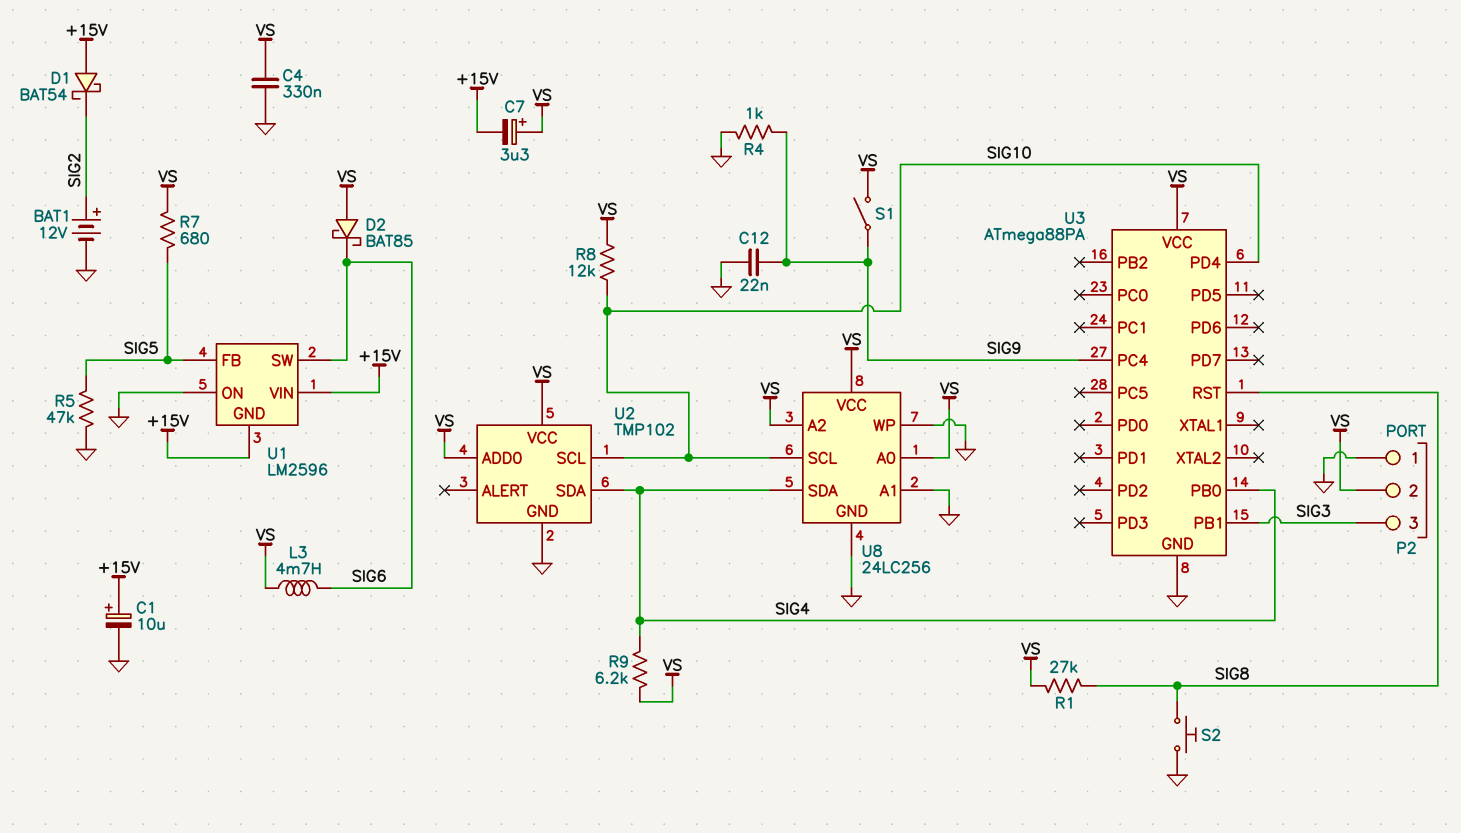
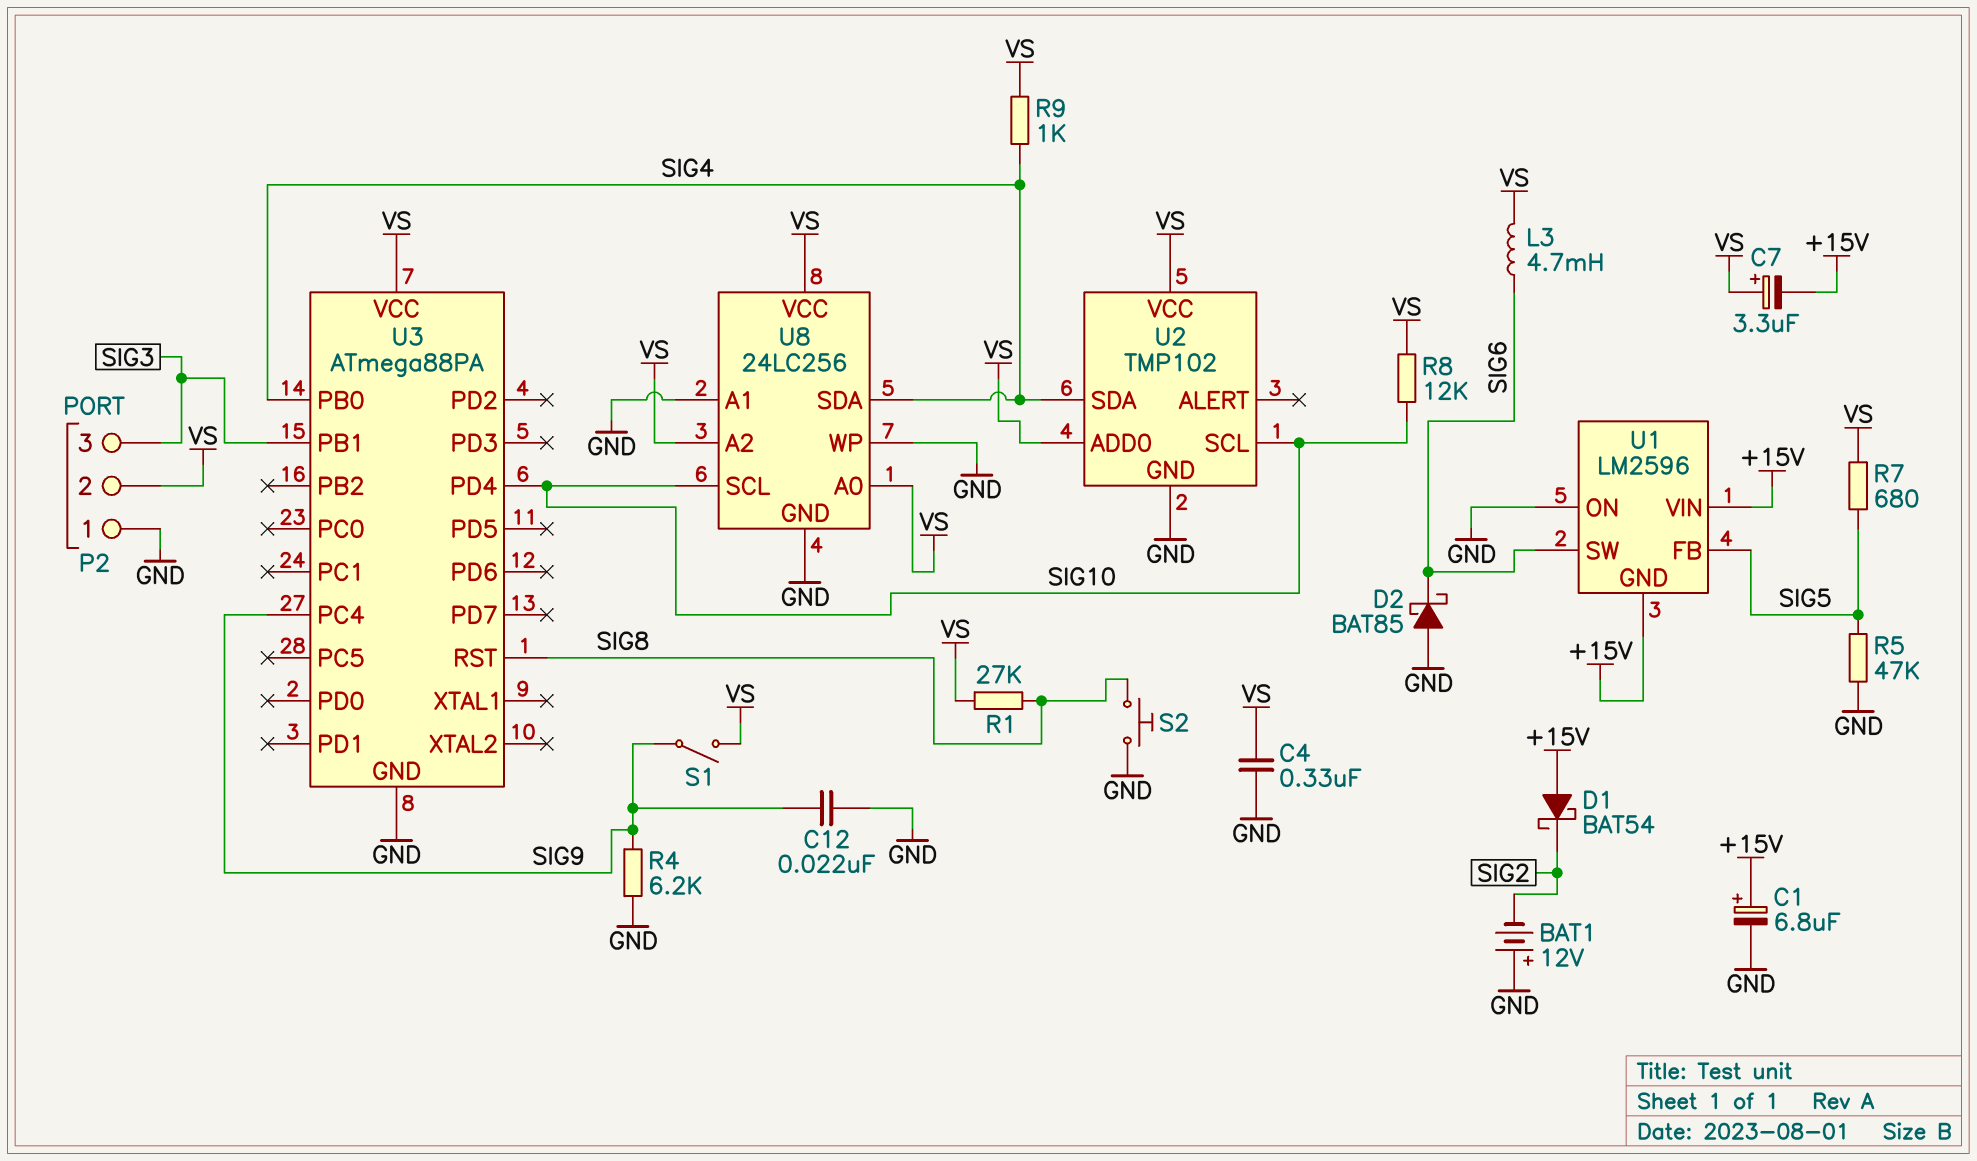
BAT1: 12V (plus SIG2, minus GND) -> 12V (plus GND, minus SIG2)
C1: 10uF (plus +15V, minus GND) -> 6.8uF (plus +15V, minus GND)
D2: schottky BAT85 (A VS, K SIG6) -> schottky BAT85 (A GND, K SIG6)
R4: 1k (GND, SIG9) -> 6.2k (GND, SIG9)
R9: 6.2k (SIG4, VS) -> 1k (SIG4, VS)

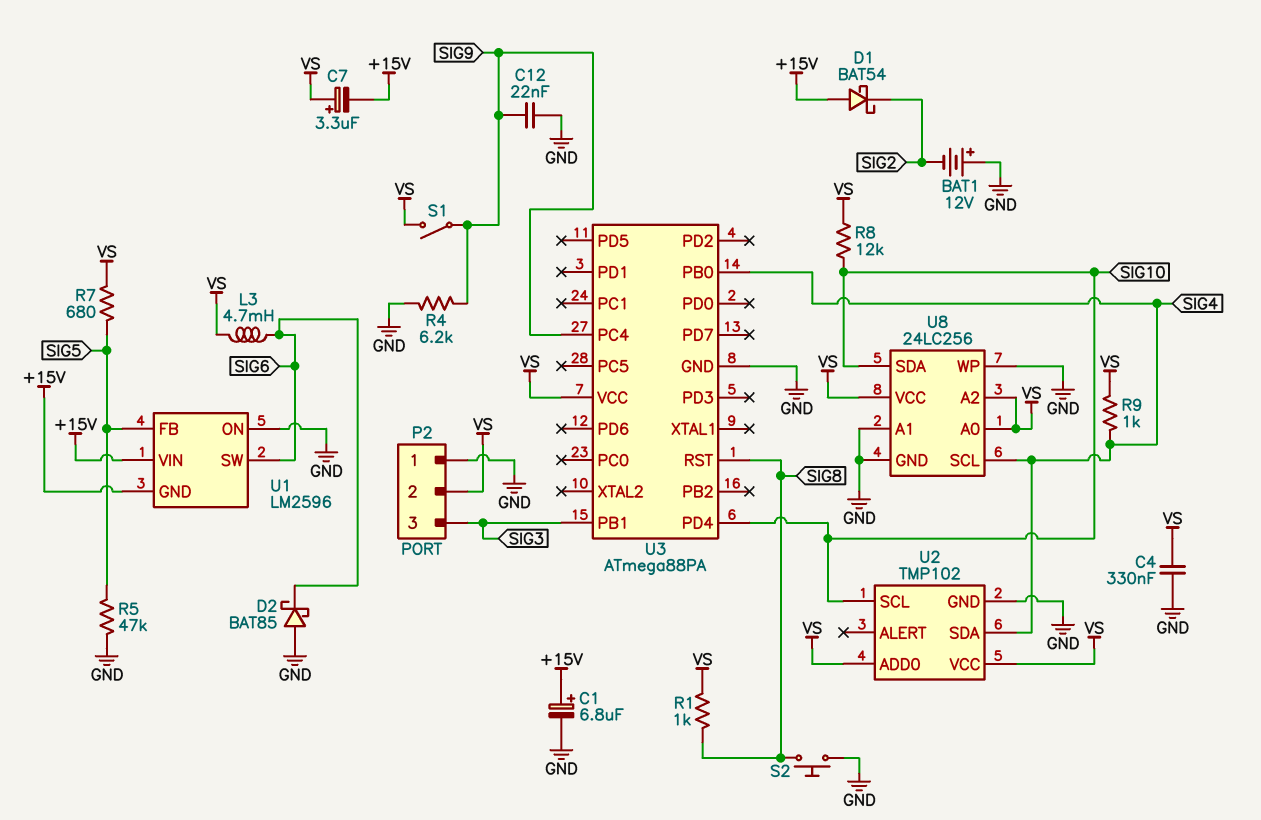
R1: 27k (SIG8, VS) -> 1k (SIG8, VS)
U8 pin SCL: SIG10 -> SIG4
U8 pin SDA: SIG4 -> SIG10

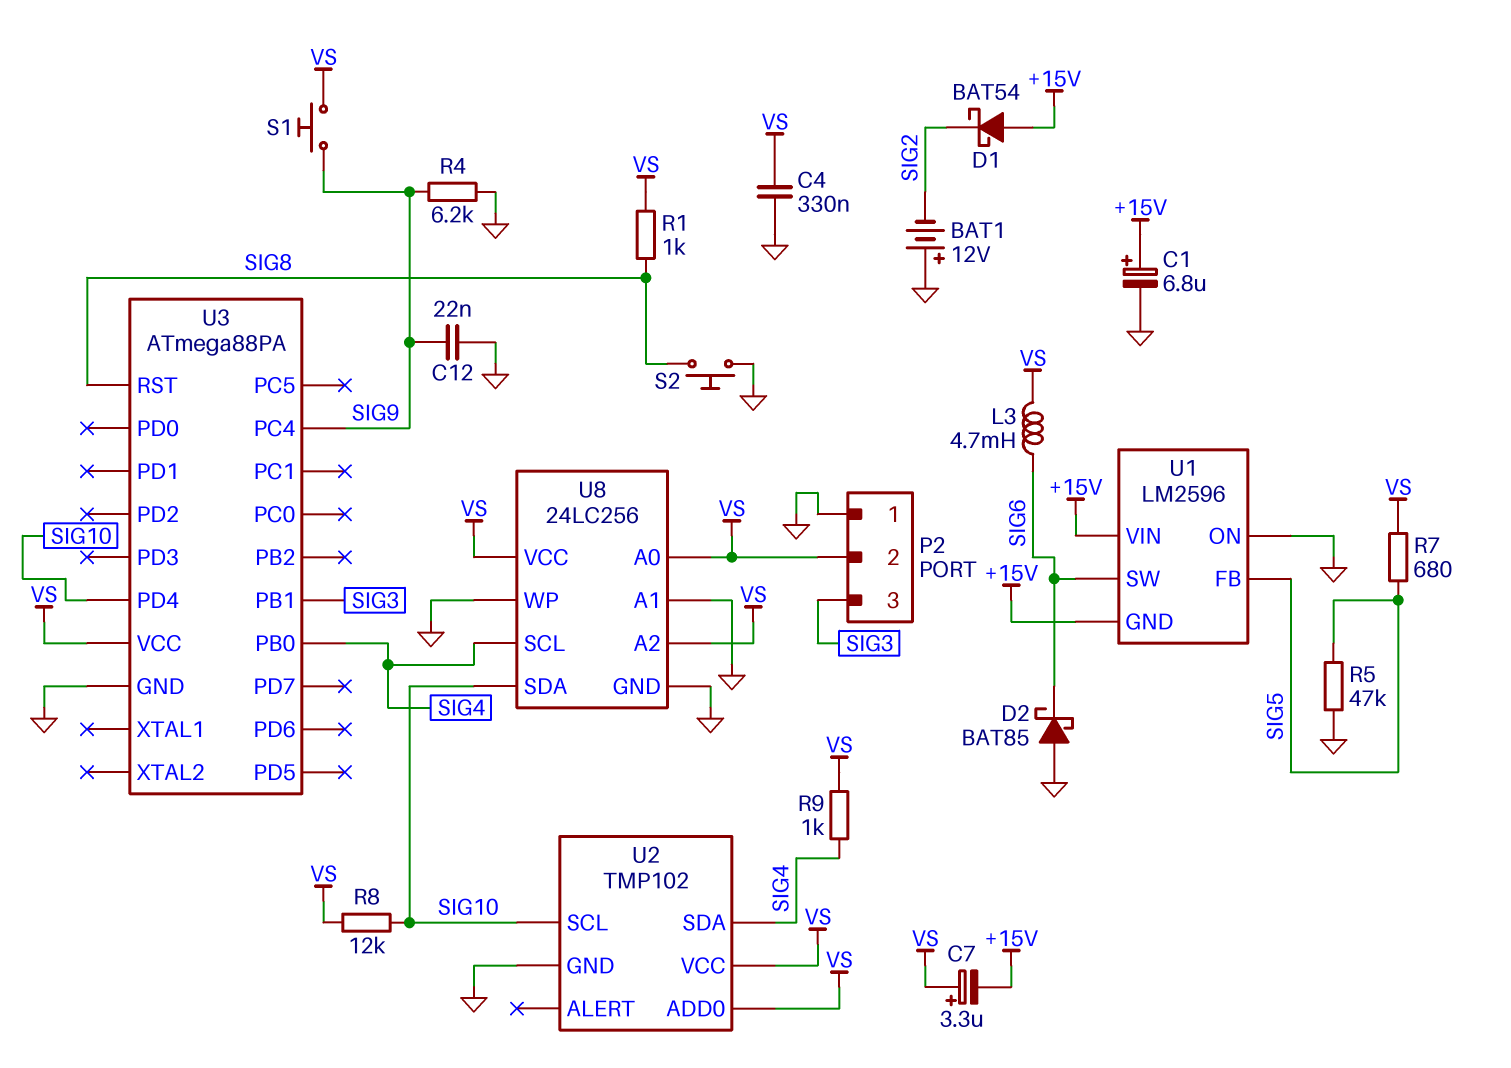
S1: switch (SIG9, VS) -> button (SIG9, VS)

